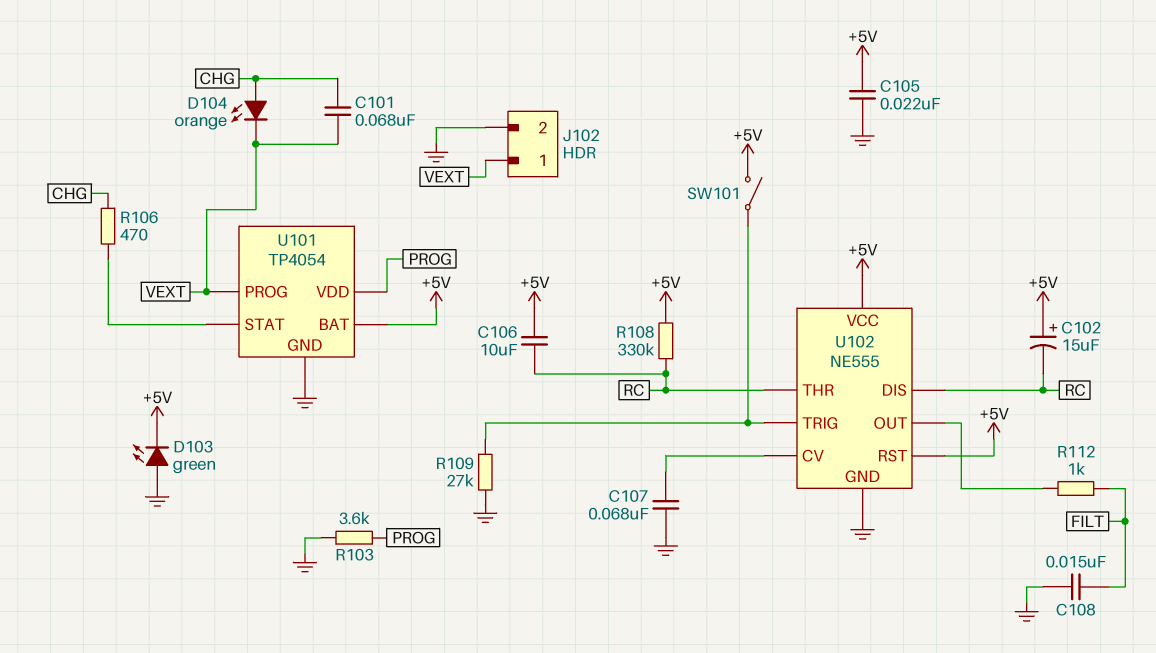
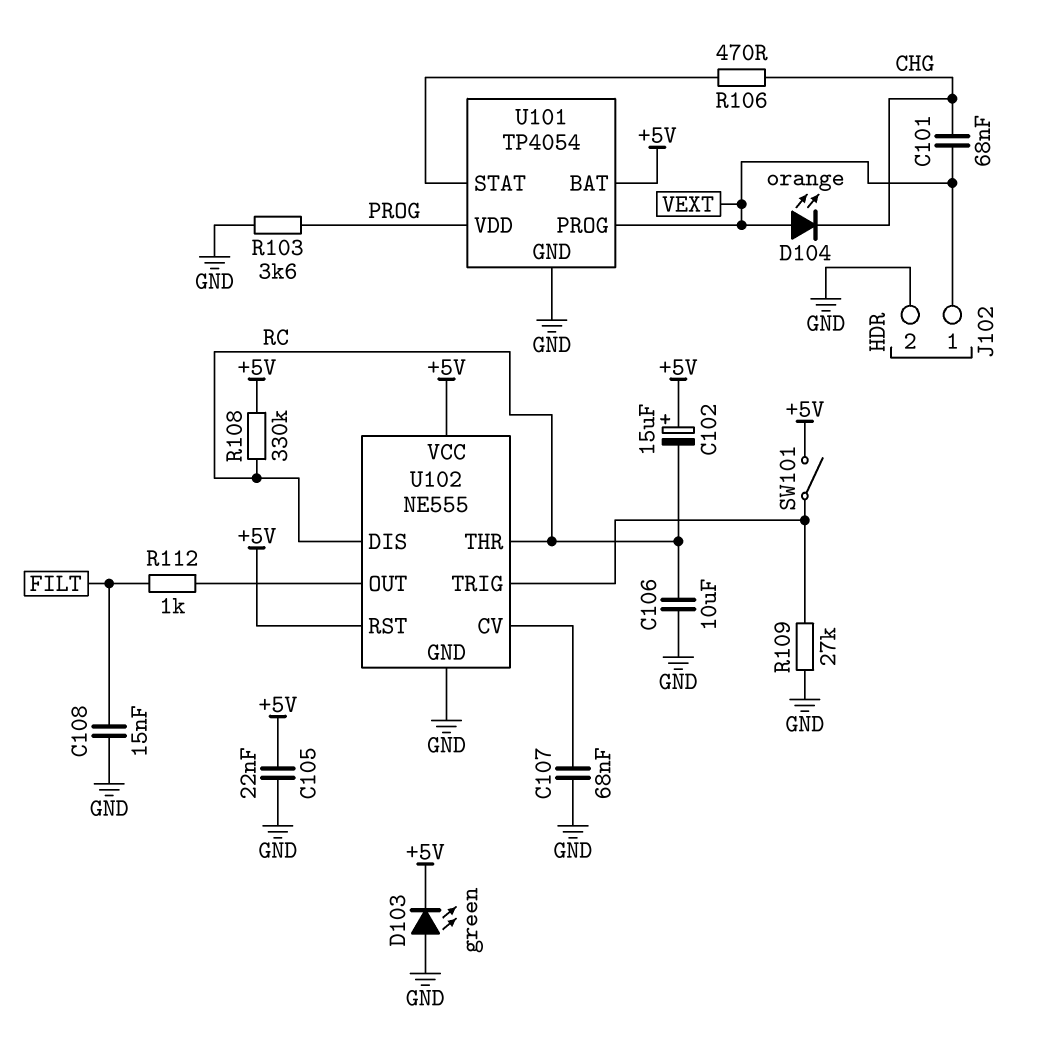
C106: 10uF (+5V, RC) -> 10uF (GND, RC)
D104: LED orange (A CHG, K VEXT) -> LED orange (A VEXT, K CHG)

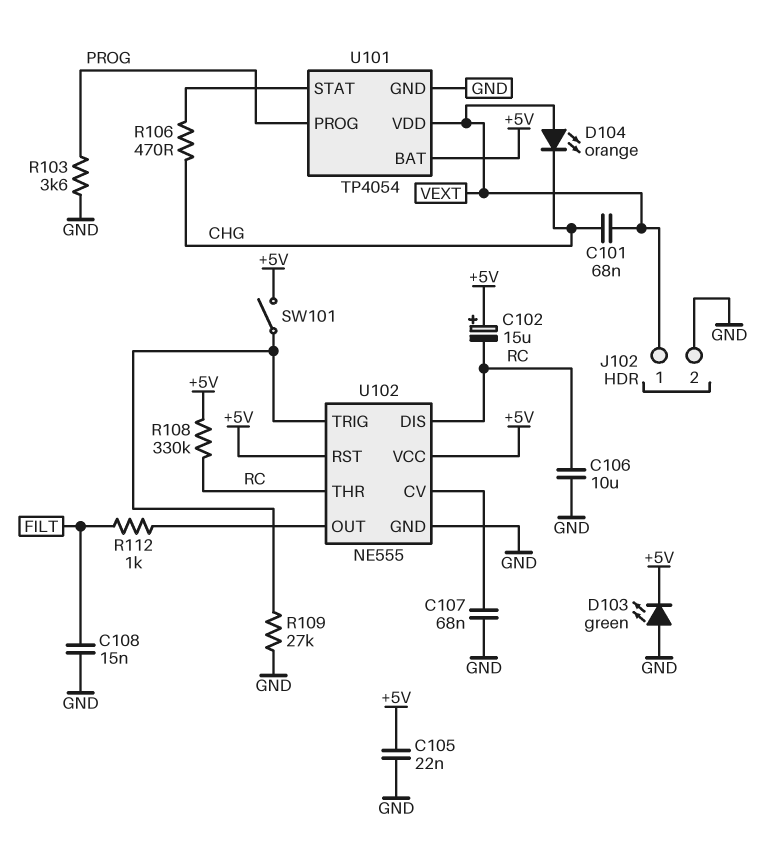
U101 pin PROG: VEXT -> PROG
U101 pin VDD: PROG -> VEXT

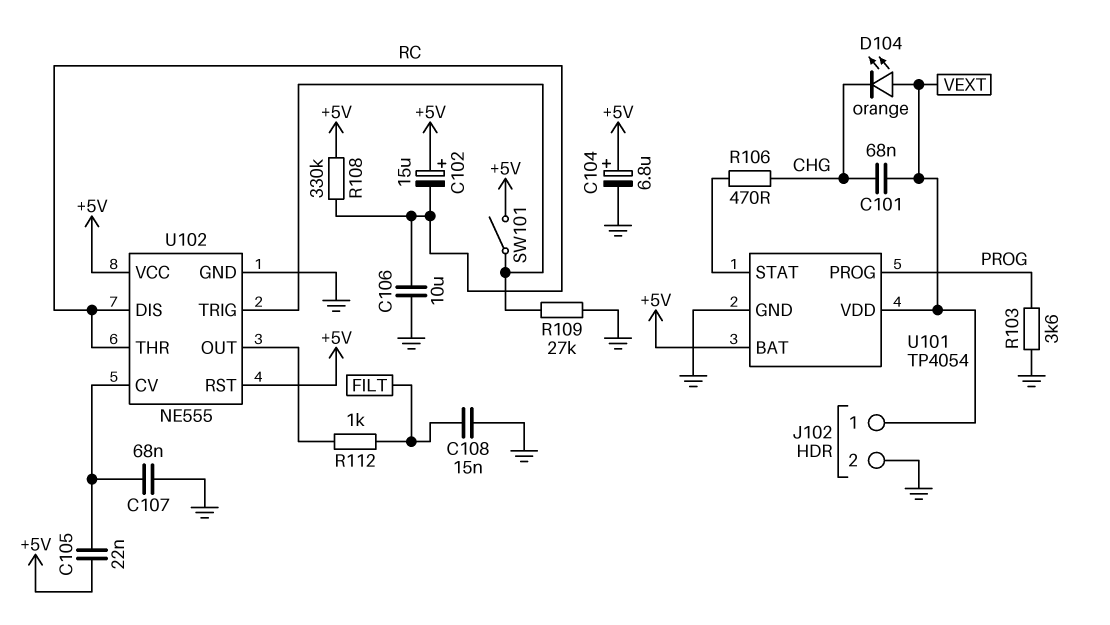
C104: none -> 6.8uF (plus +5V, minus GND)
C105: 22nF (+5V, GND) -> 22nF (+5V, U102/CV)
D103: LED green (A GND, K +5V) -> none

